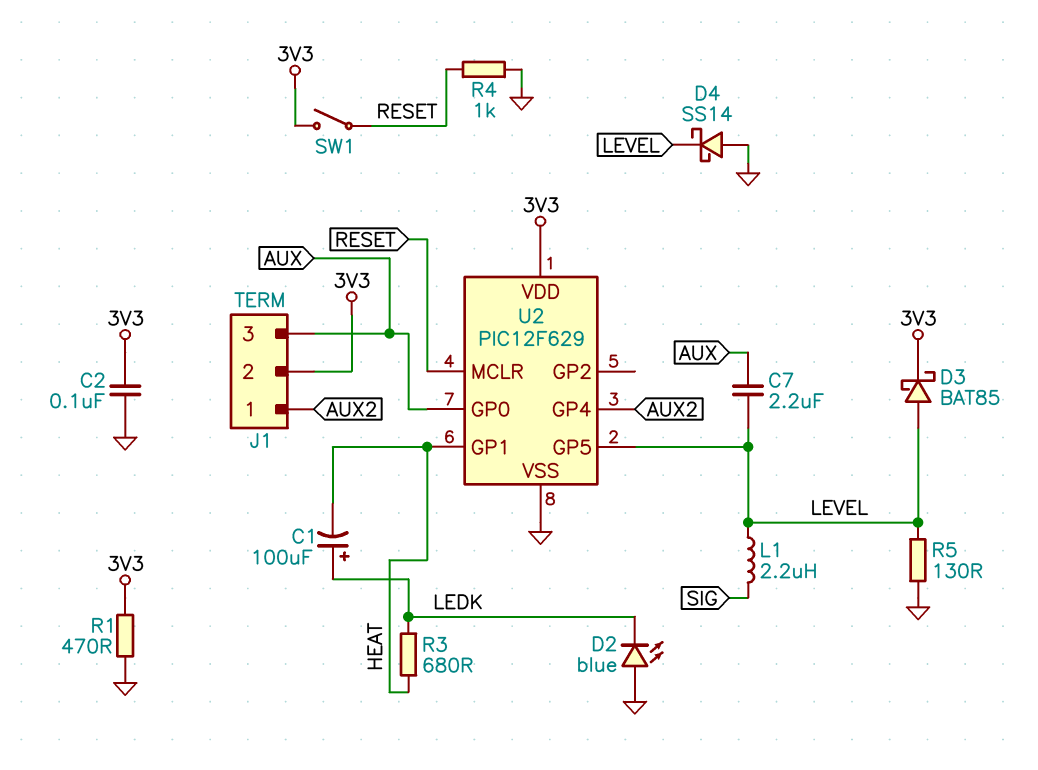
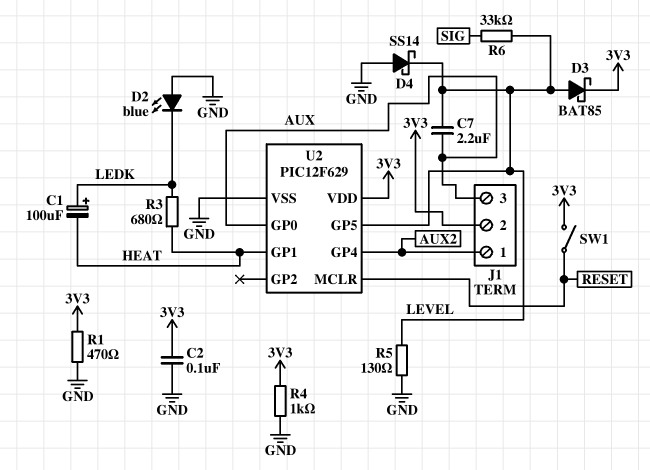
L1: 2.2uH (LEVEL, SIG) -> none
R4: 1k (GND, RESET) -> 1k (3V3, GND)
R6: none -> 33k (LEVEL, SIG)

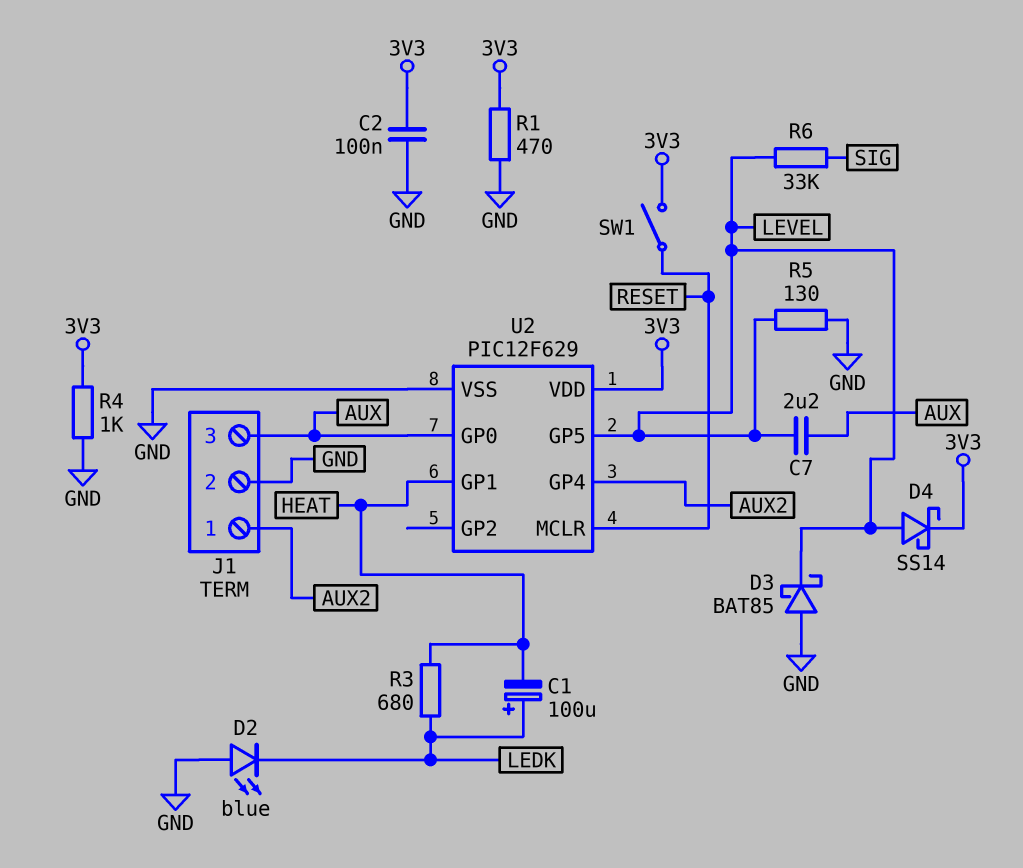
D3: schottky BAT85 (A LEVEL, K 3V3) -> schottky BAT85 (A GND, K LEVEL)
D4: schottky SS14 (A GND, K LEVEL) -> schottky SS14 (A LEVEL, K 3V3)
J1 pin 2: 3V3 -> GND

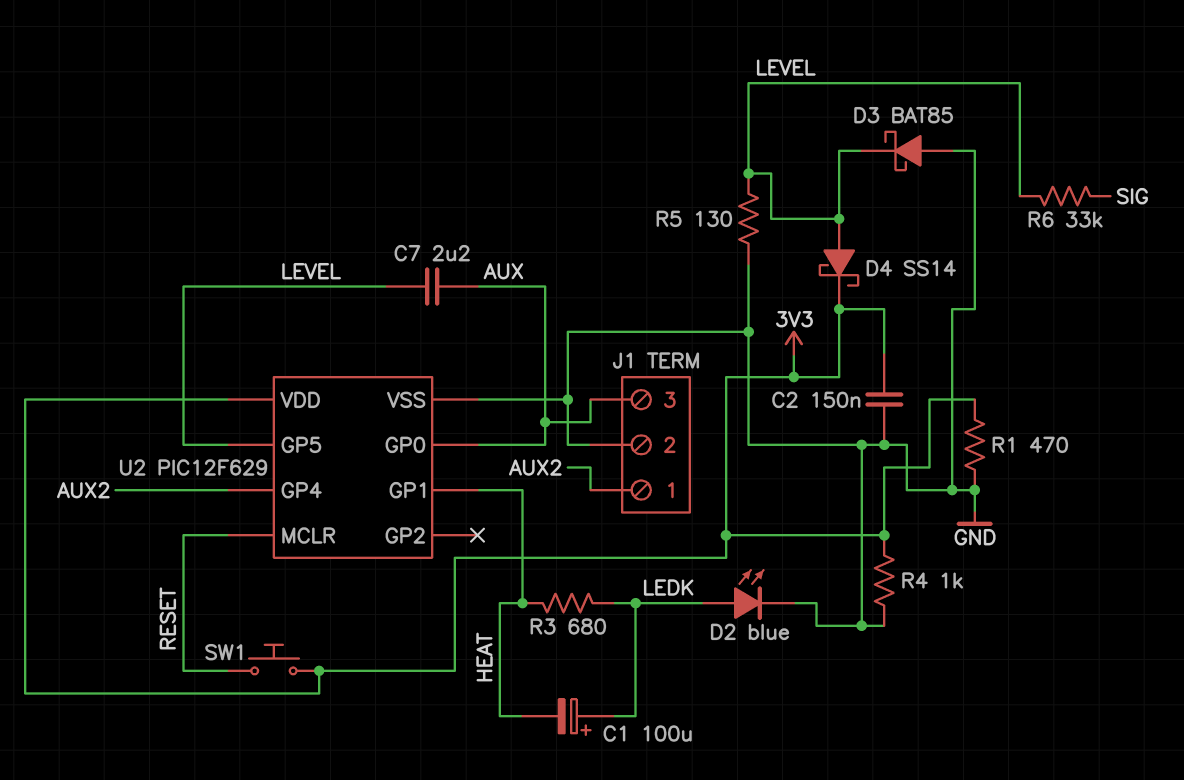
C2: 100nF (3V3, GND) -> 150nF (3V3, GND)
D2: LED blue (A GND, K LEDK) -> LED blue (A LEDK, K GND)
SW1: switch (3V3, RESET) -> button (3V3, RESET)

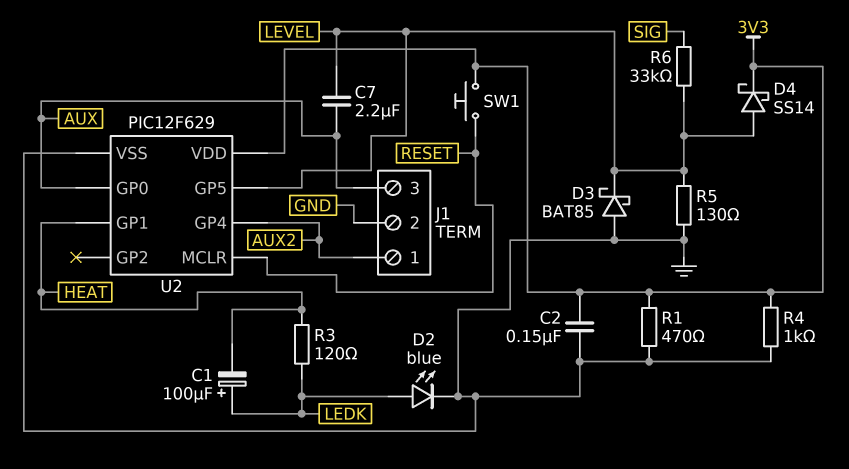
R3: 680 (HEAT, LEDK) -> 120 (HEAT, LEDK)

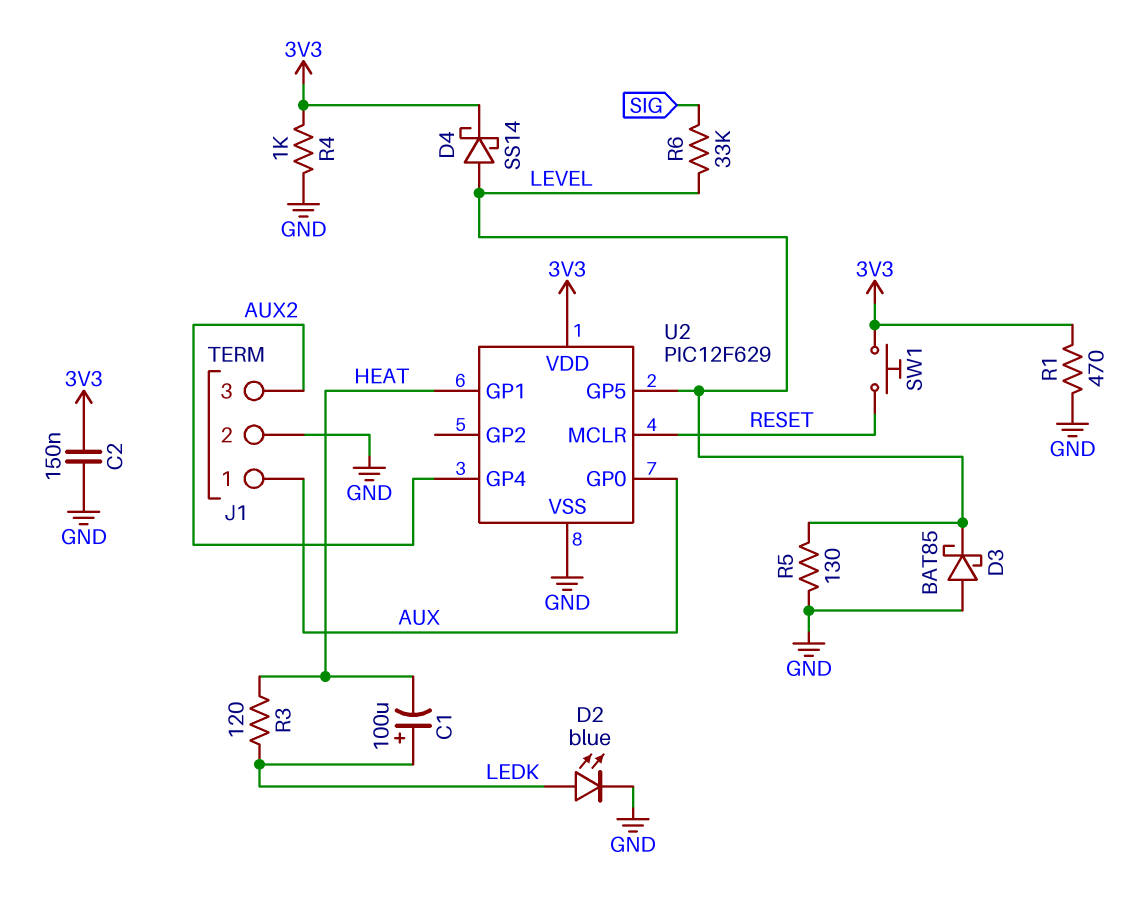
C7: 2.2uF (AUX, LEVEL) -> none
J1 pin 1: AUX2 -> AUX
J1 pin 3: AUX -> AUX2

